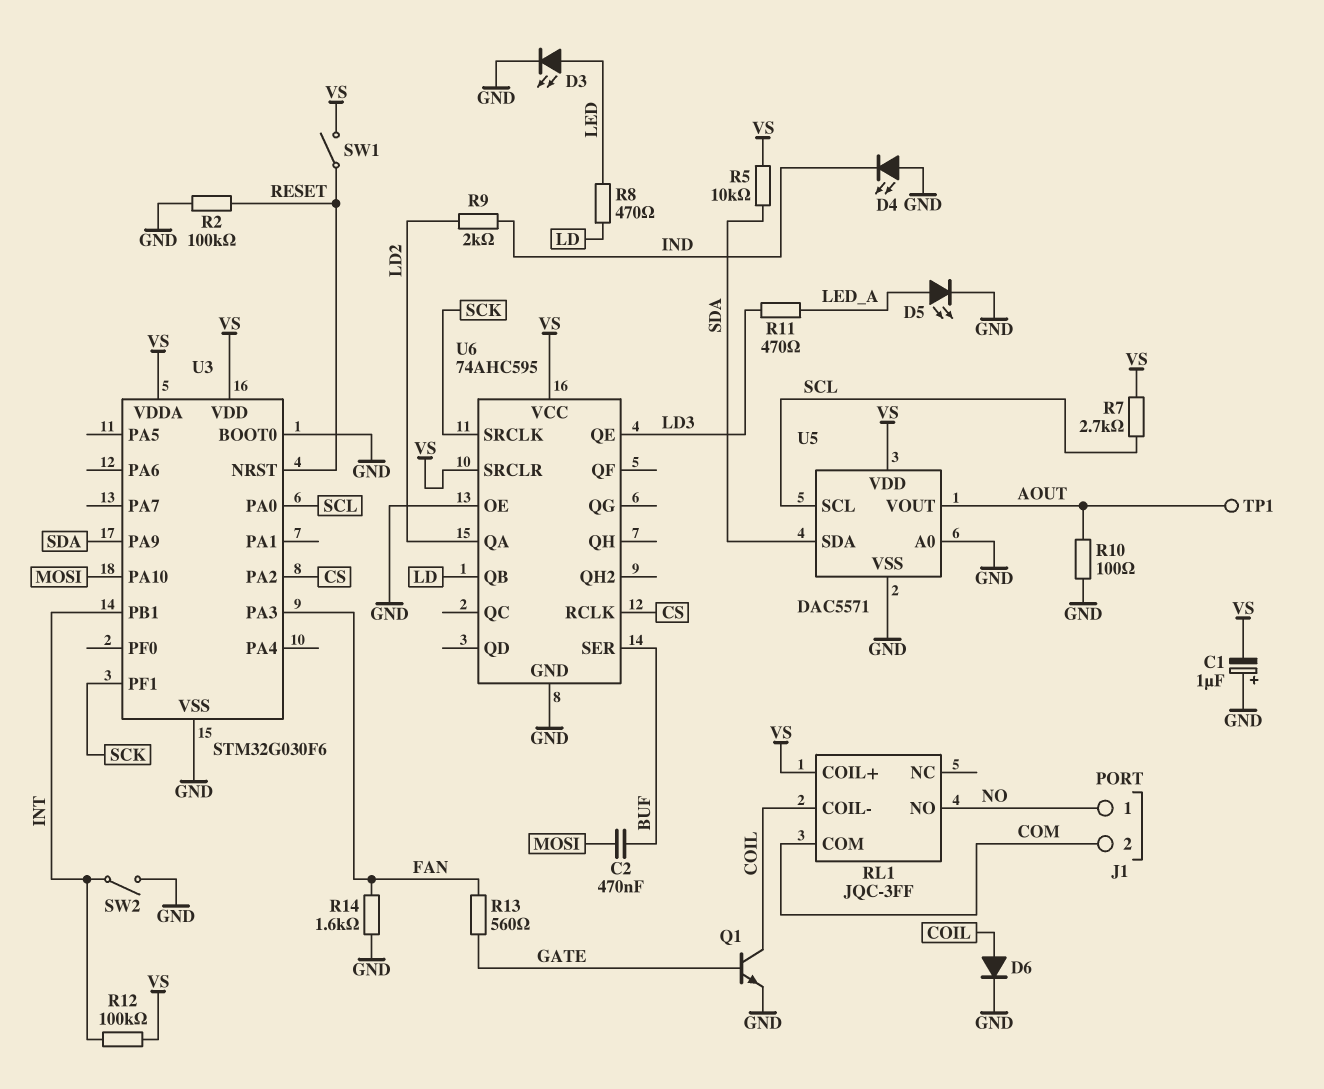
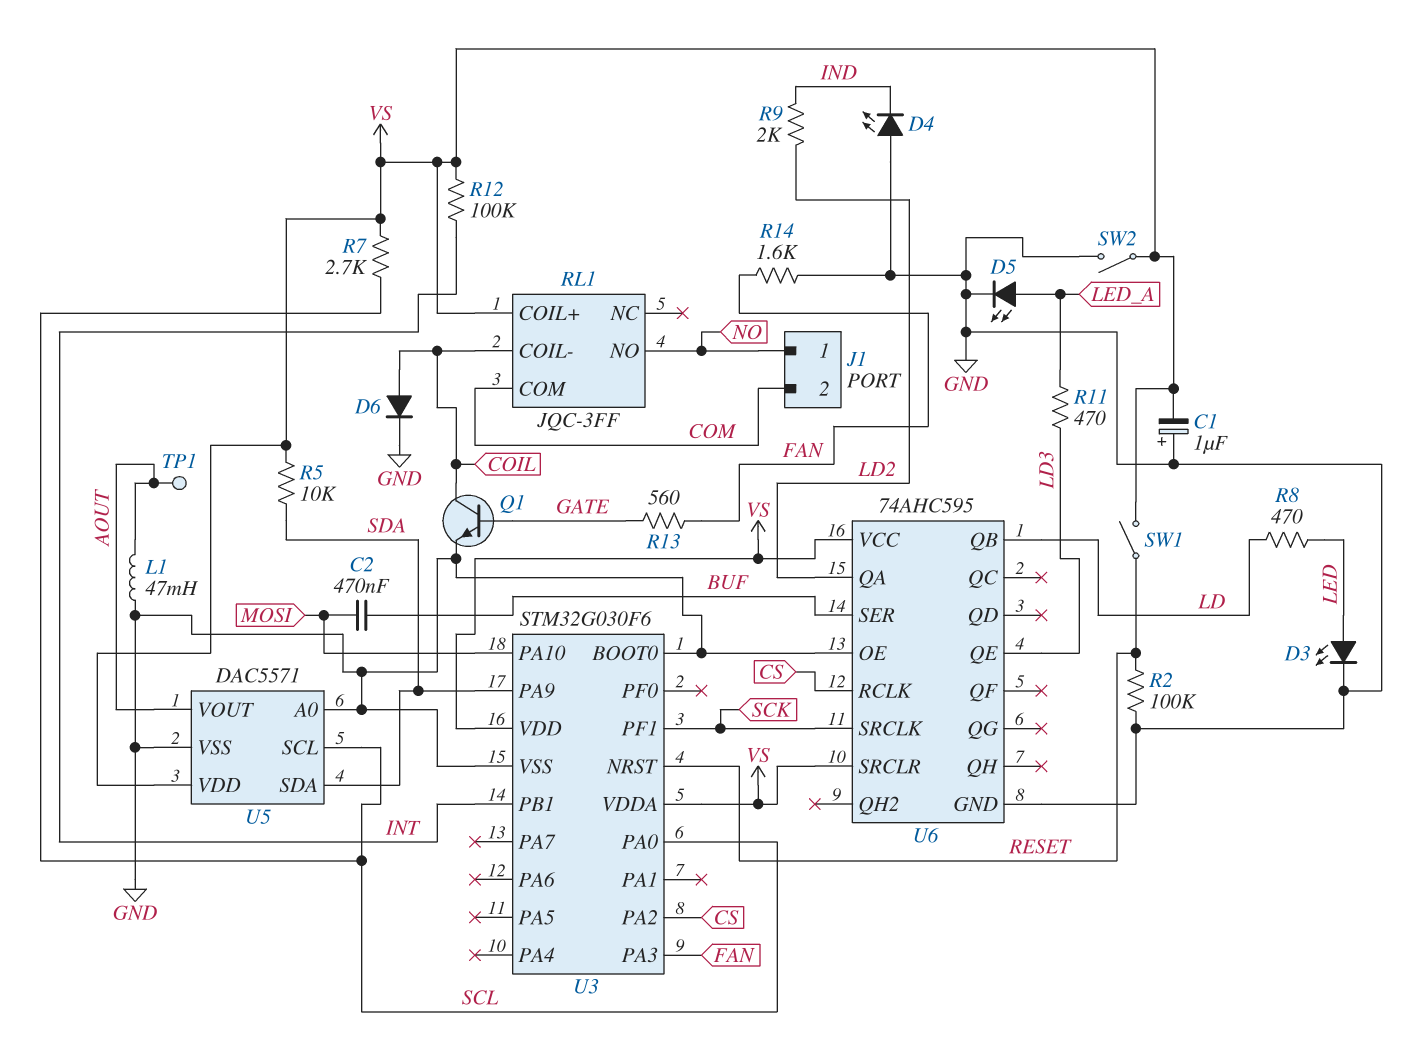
L1: none -> 47mH (AOUT, GND)
R10: 100 (AOUT, GND) -> none
SW2: switch (GND, INT) -> switch (GND, VS)

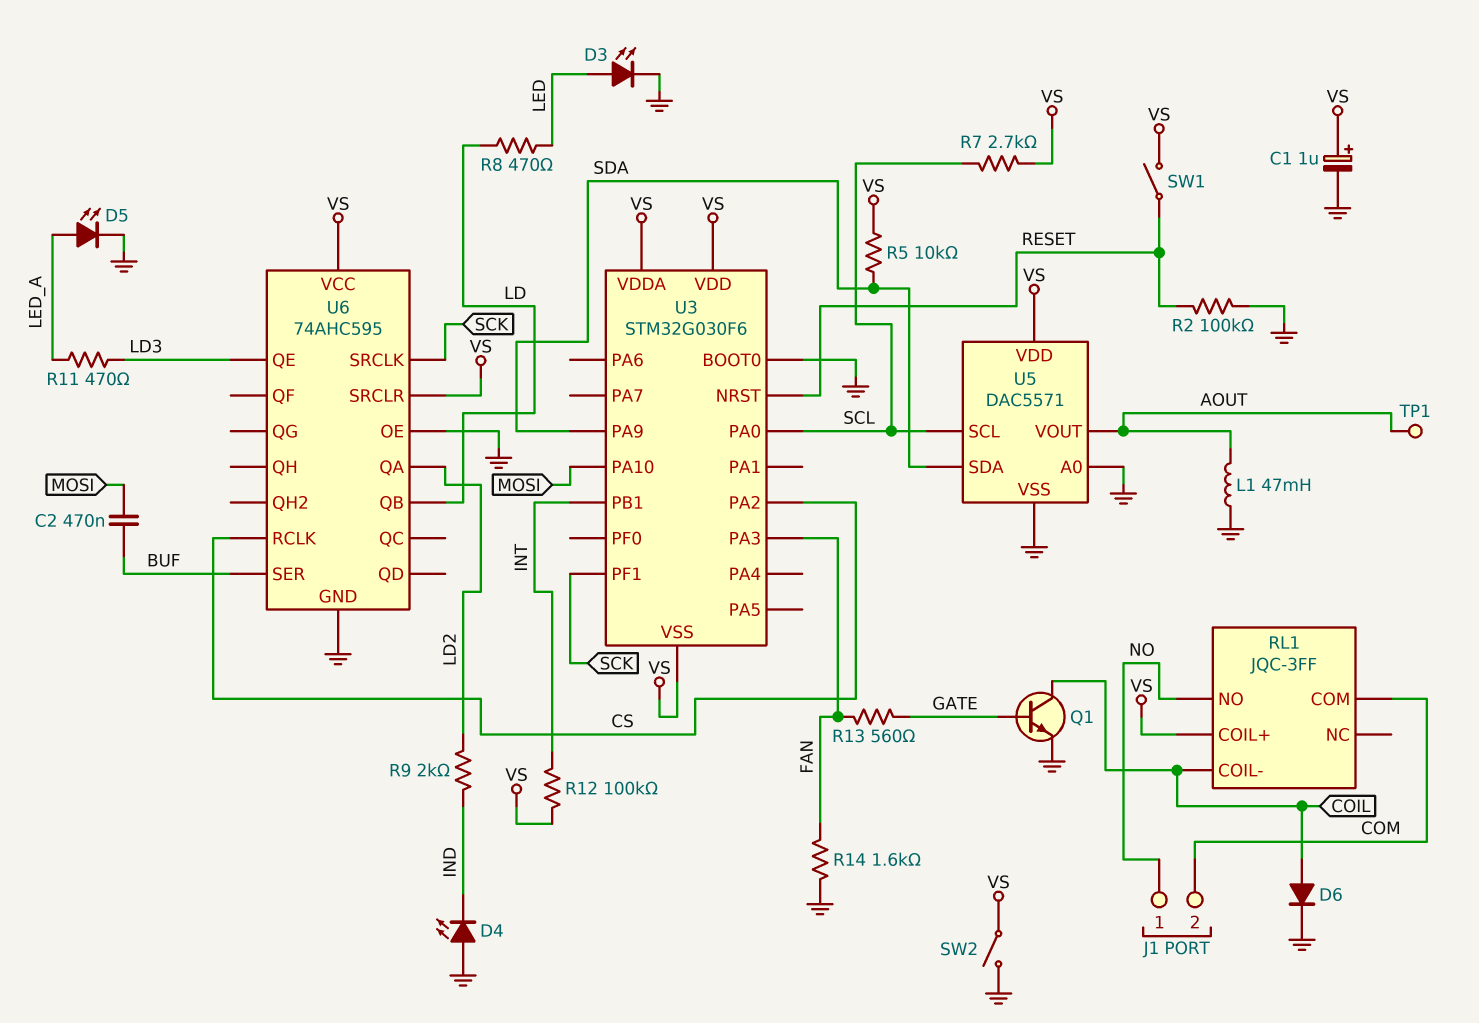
C1: 1uF (plus GND, minus VS) -> 1uF (plus VS, minus GND)
U3 pin VSS: GND -> VS

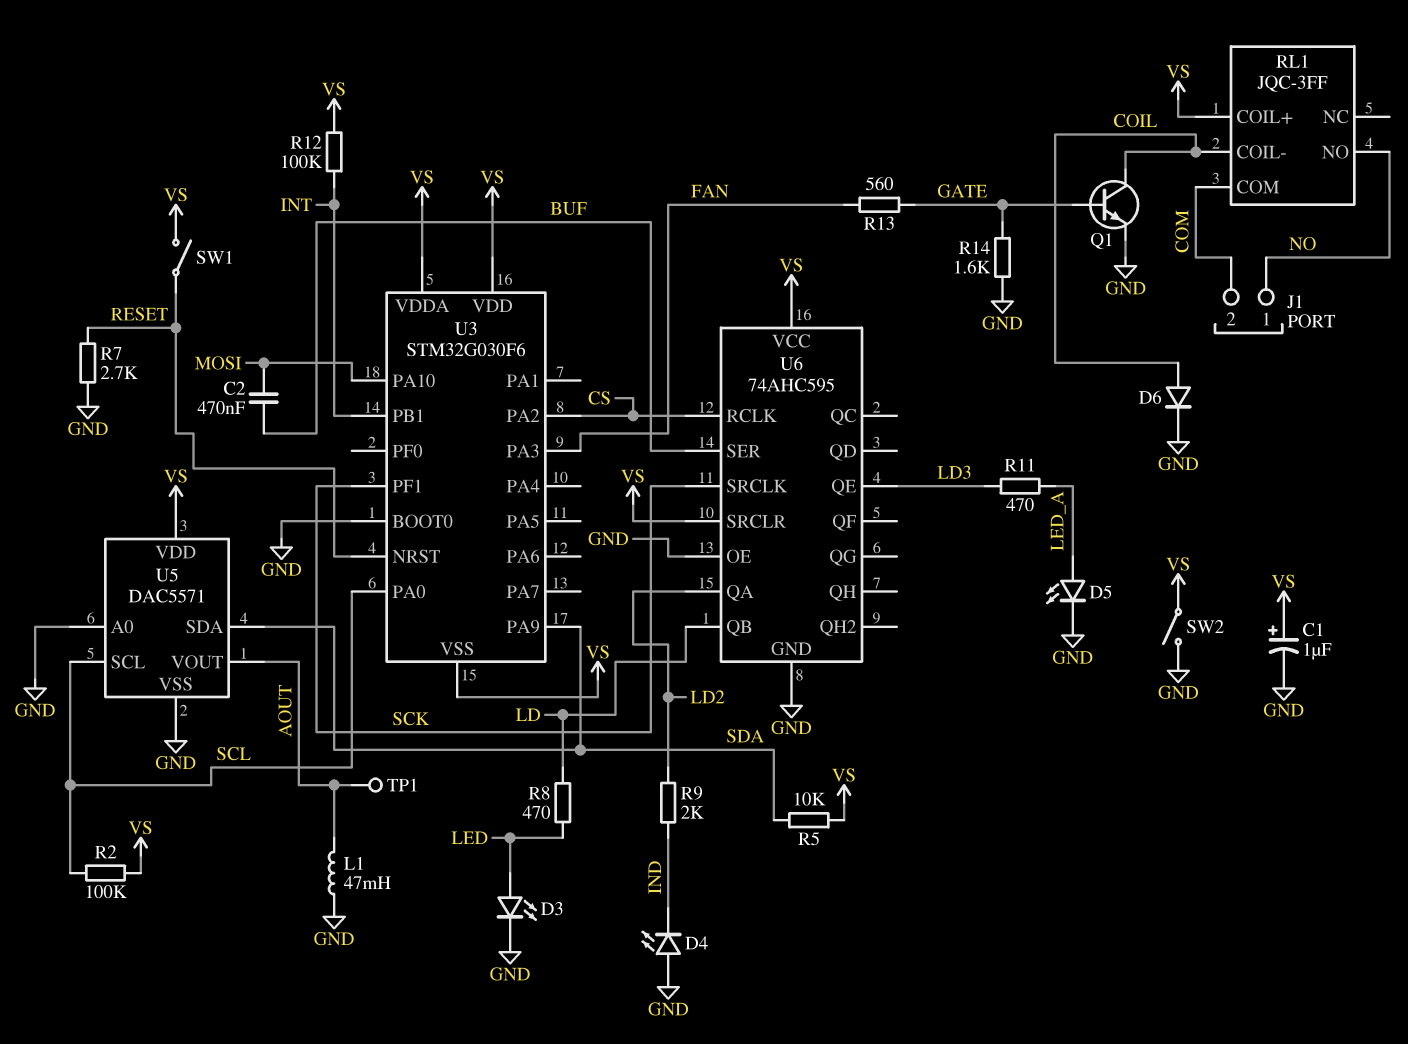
R2: 100k (GND, RESET) -> 100k (SCL, VS)
R7: 2.7k (SCL, VS) -> 2.7k (GND, RESET)
R14: 1.6k (FAN, GND) -> 1.6k (GATE, GND)

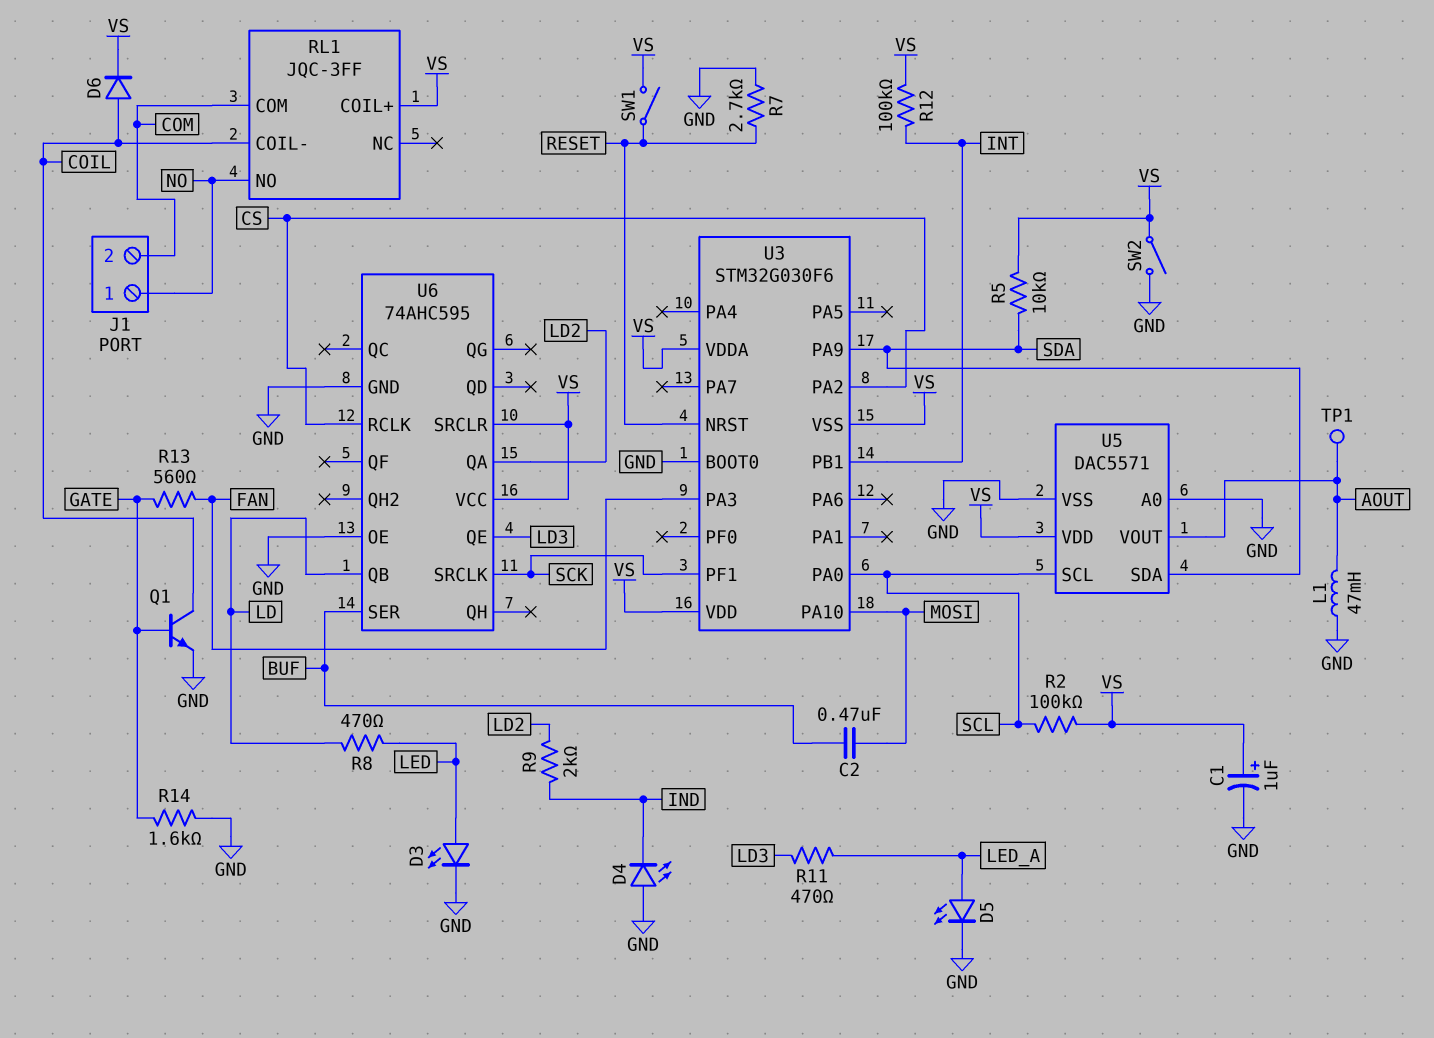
D6: diode (A COIL, K GND) -> diode (A COIL, K VS)

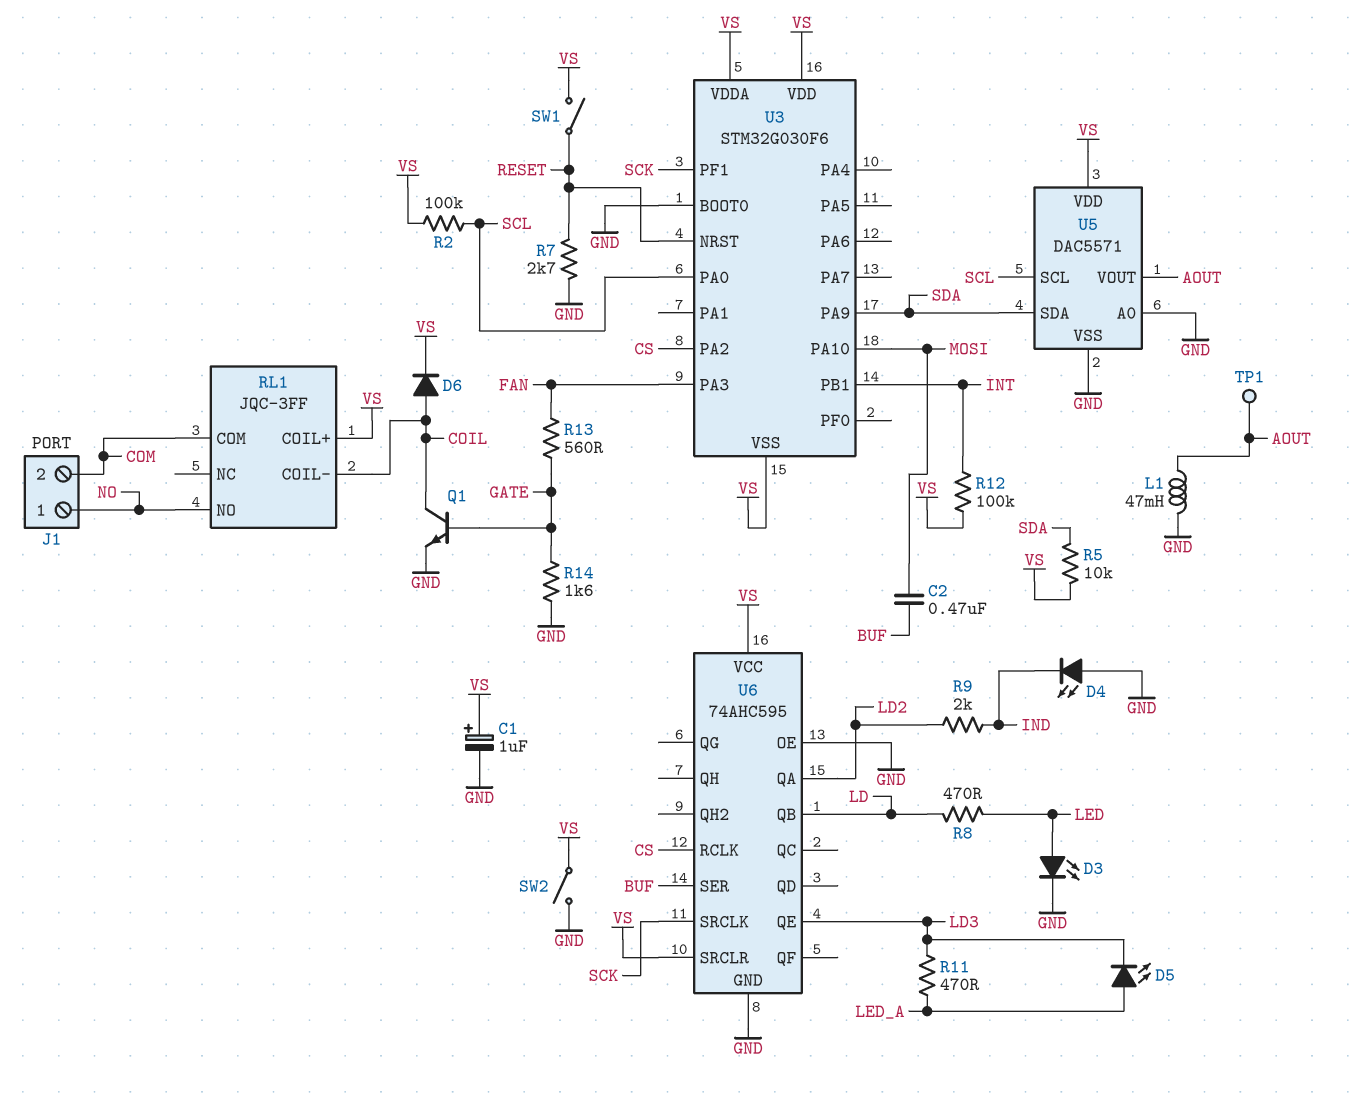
D5: LED (A LED_A, K GND) -> LED (A LED_A, K LD3)

